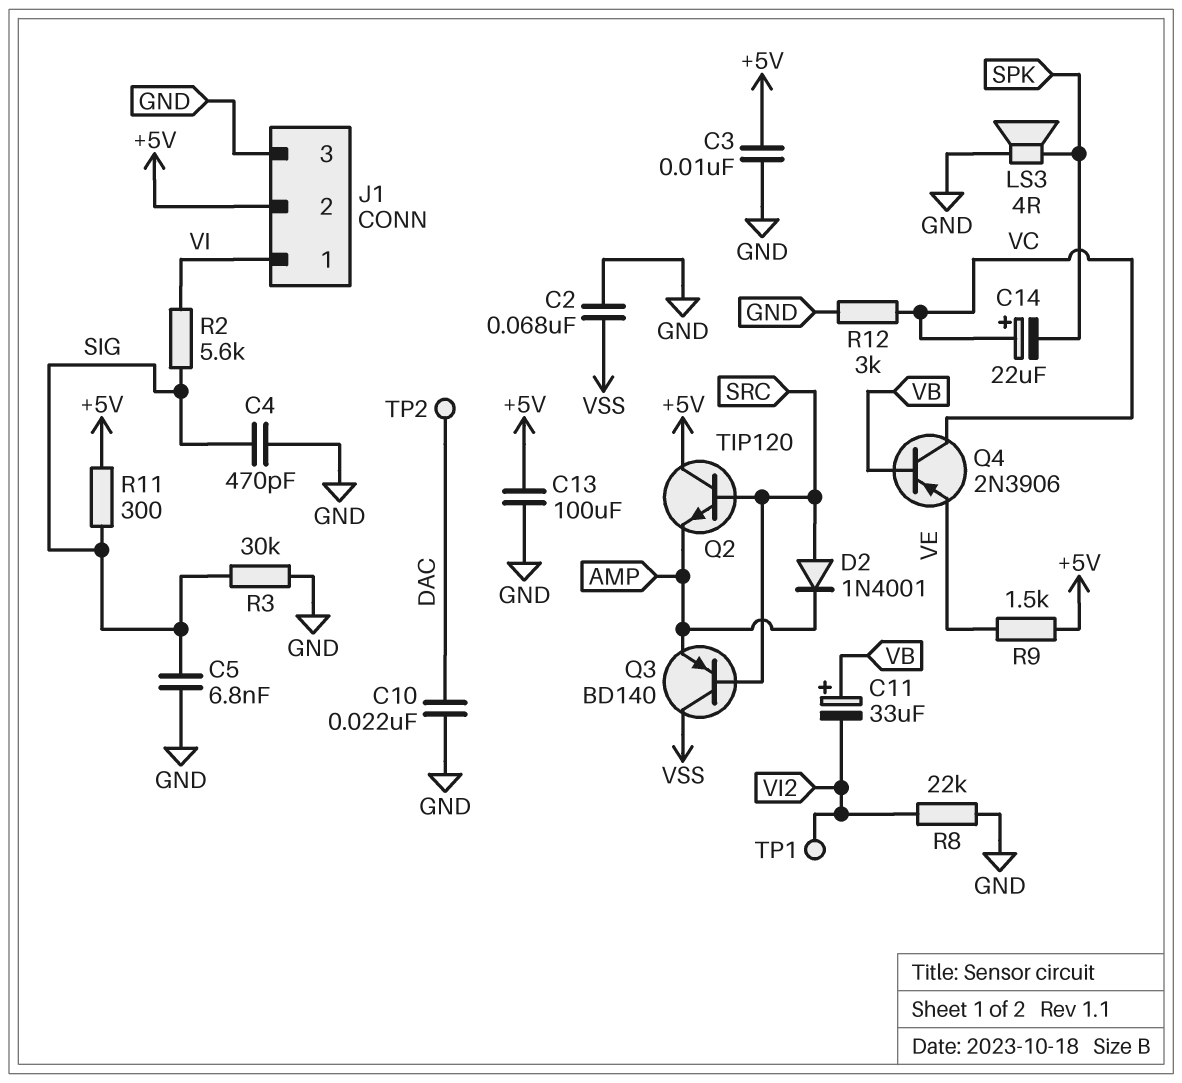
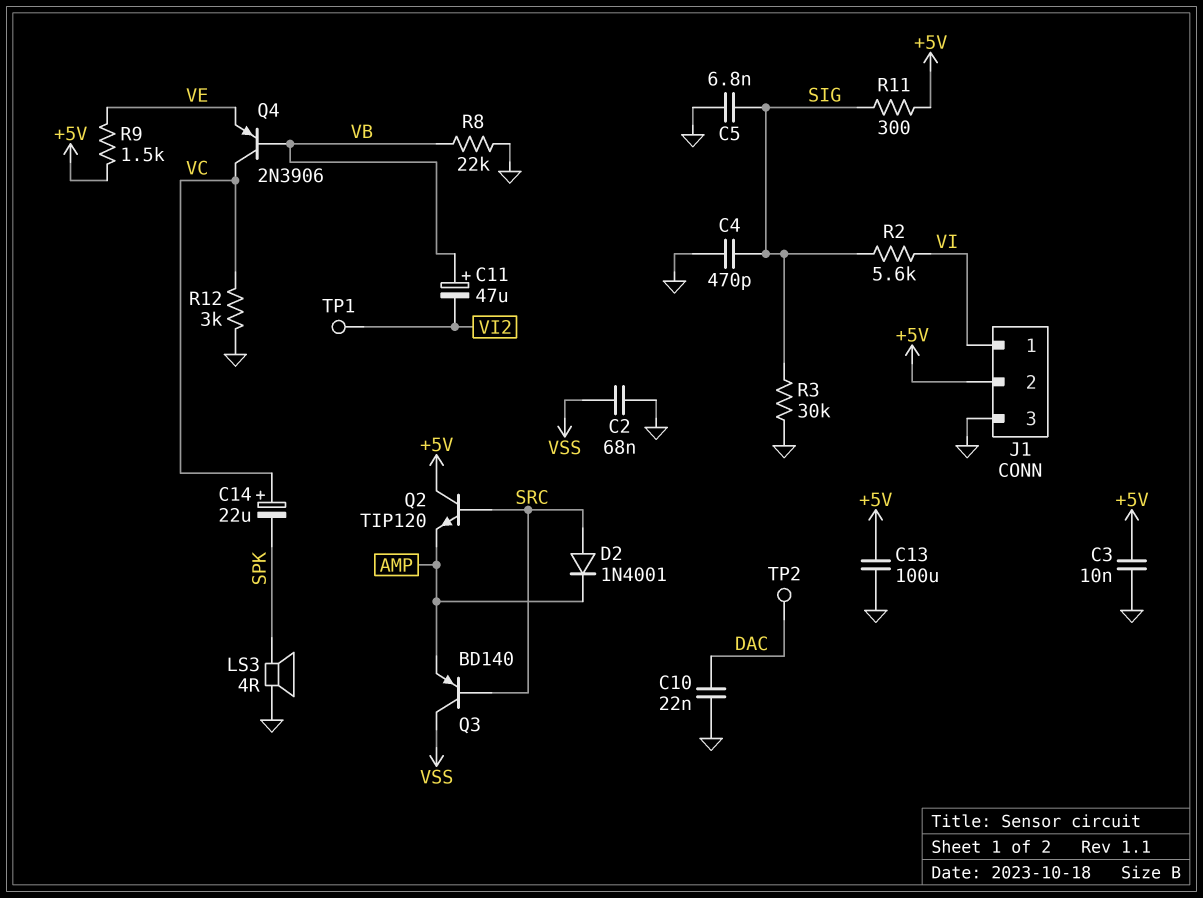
C11: 33uF (plus VB, minus VI2) -> 47uF (plus VB, minus VI2)
R8: 22k (GND, VI2) -> 22k (GND, VB)

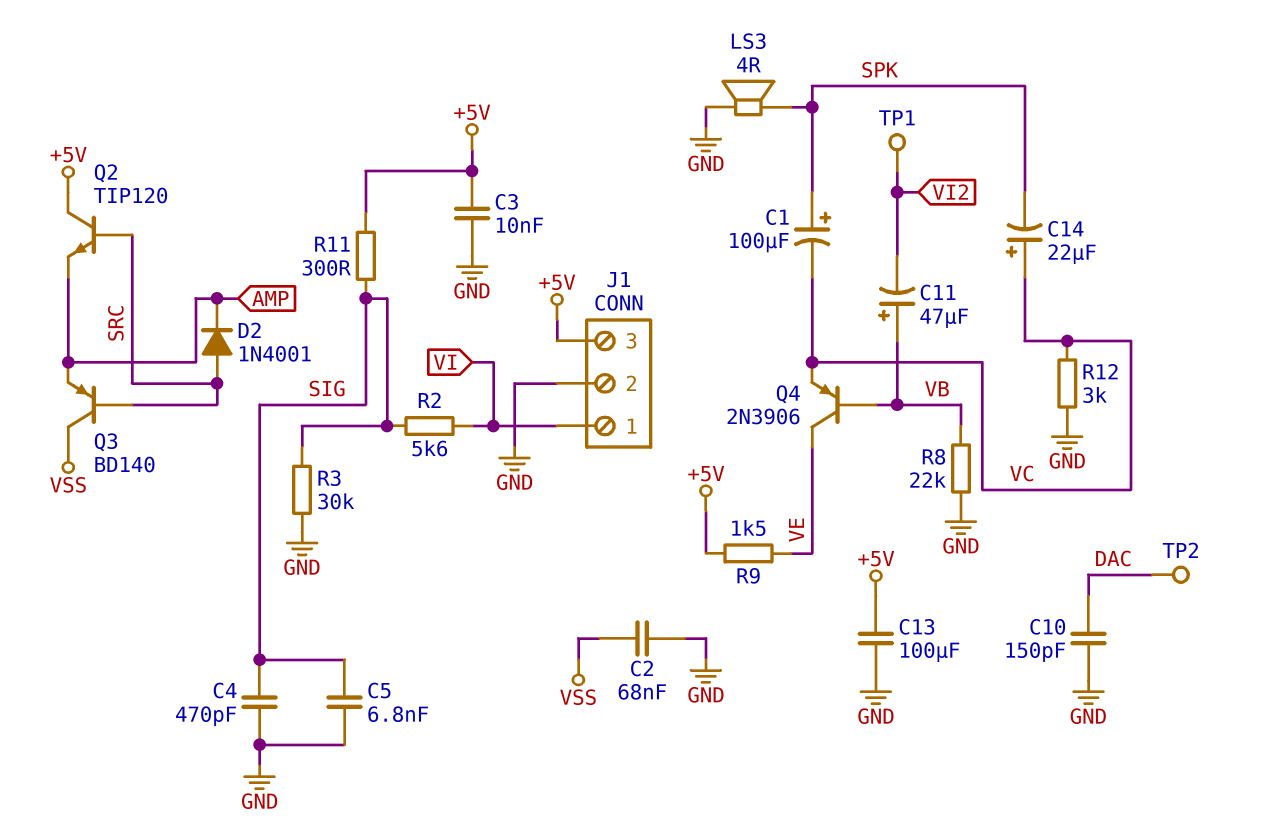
C1: none -> 100uF (plus SPK, minus VC)
C10: 22nF (DAC, GND) -> 150pF (DAC, GND)
J1 pin 2: +5V -> GND
J1 pin 3: GND -> +5V
Q4: PNP 2N3906 (B VB, C VC, E VE) -> PNP 2N3906 (B VB, C VE, E VC)

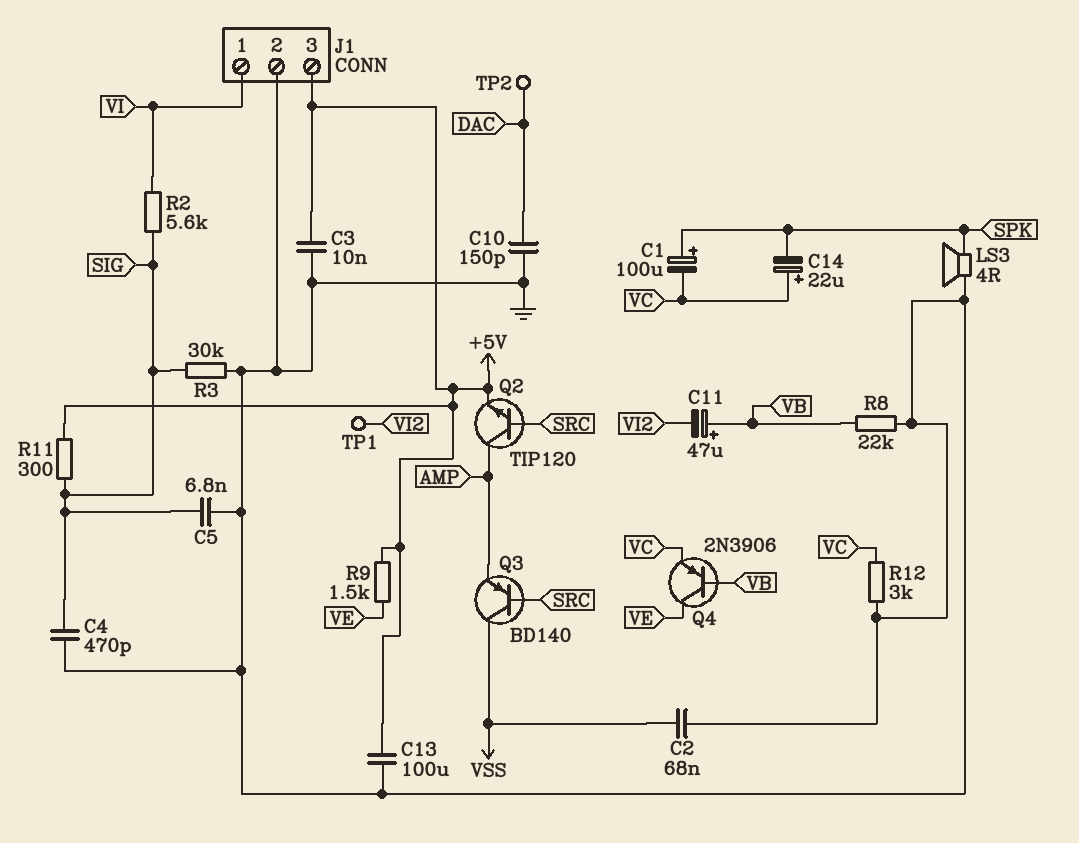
D2: diode 1N4001 (A SRC, K AMP) -> none
Q2: NPN TIP120 (B SRC, C +5V, E AMP) -> NPN TIP120 (B SRC, C AMP, E +5V)

